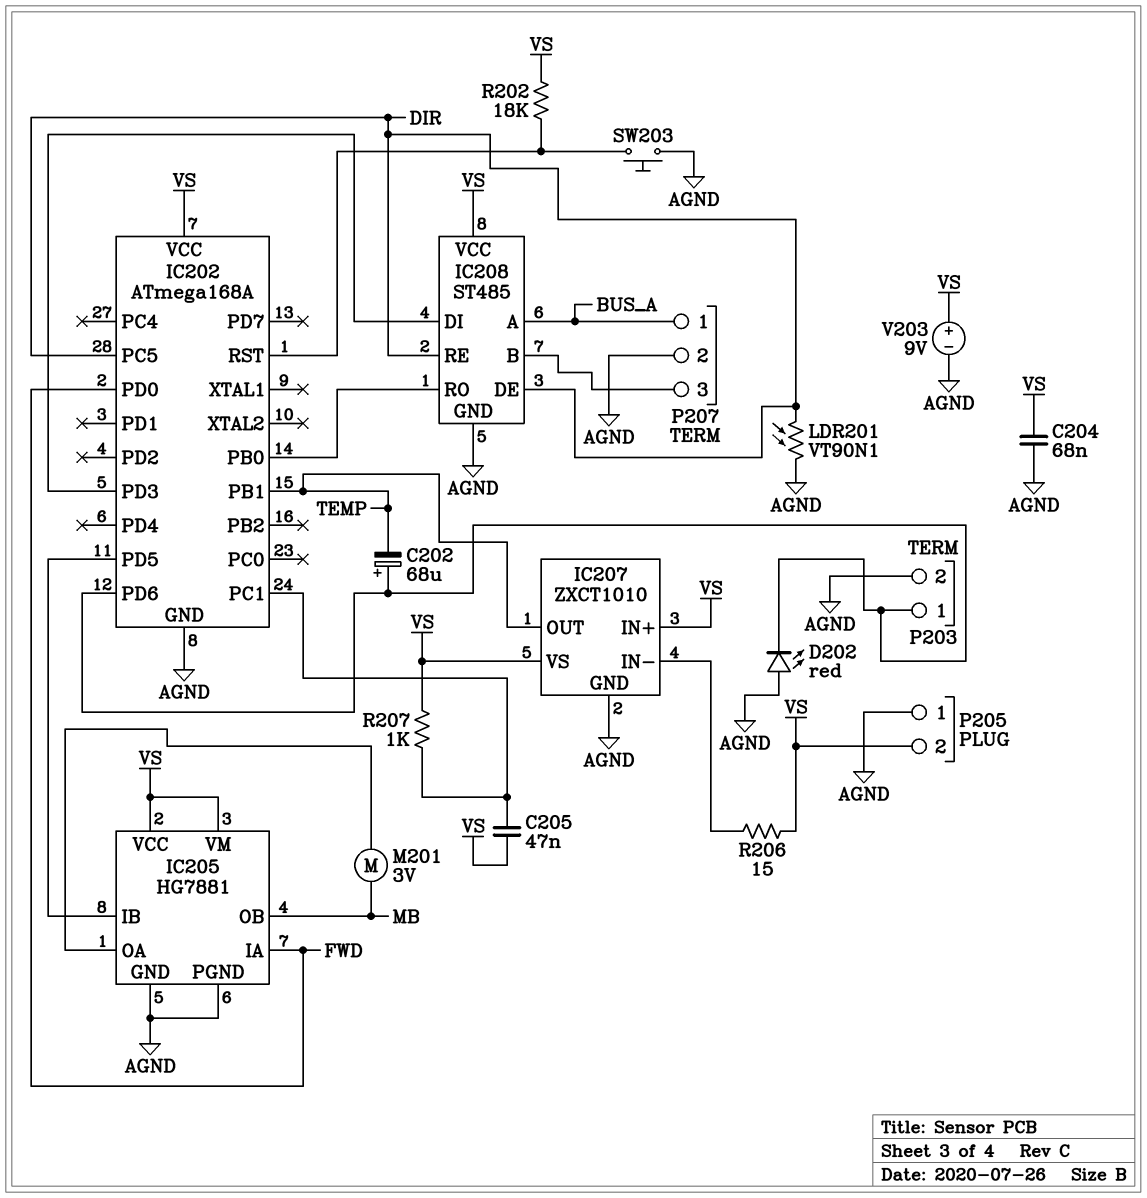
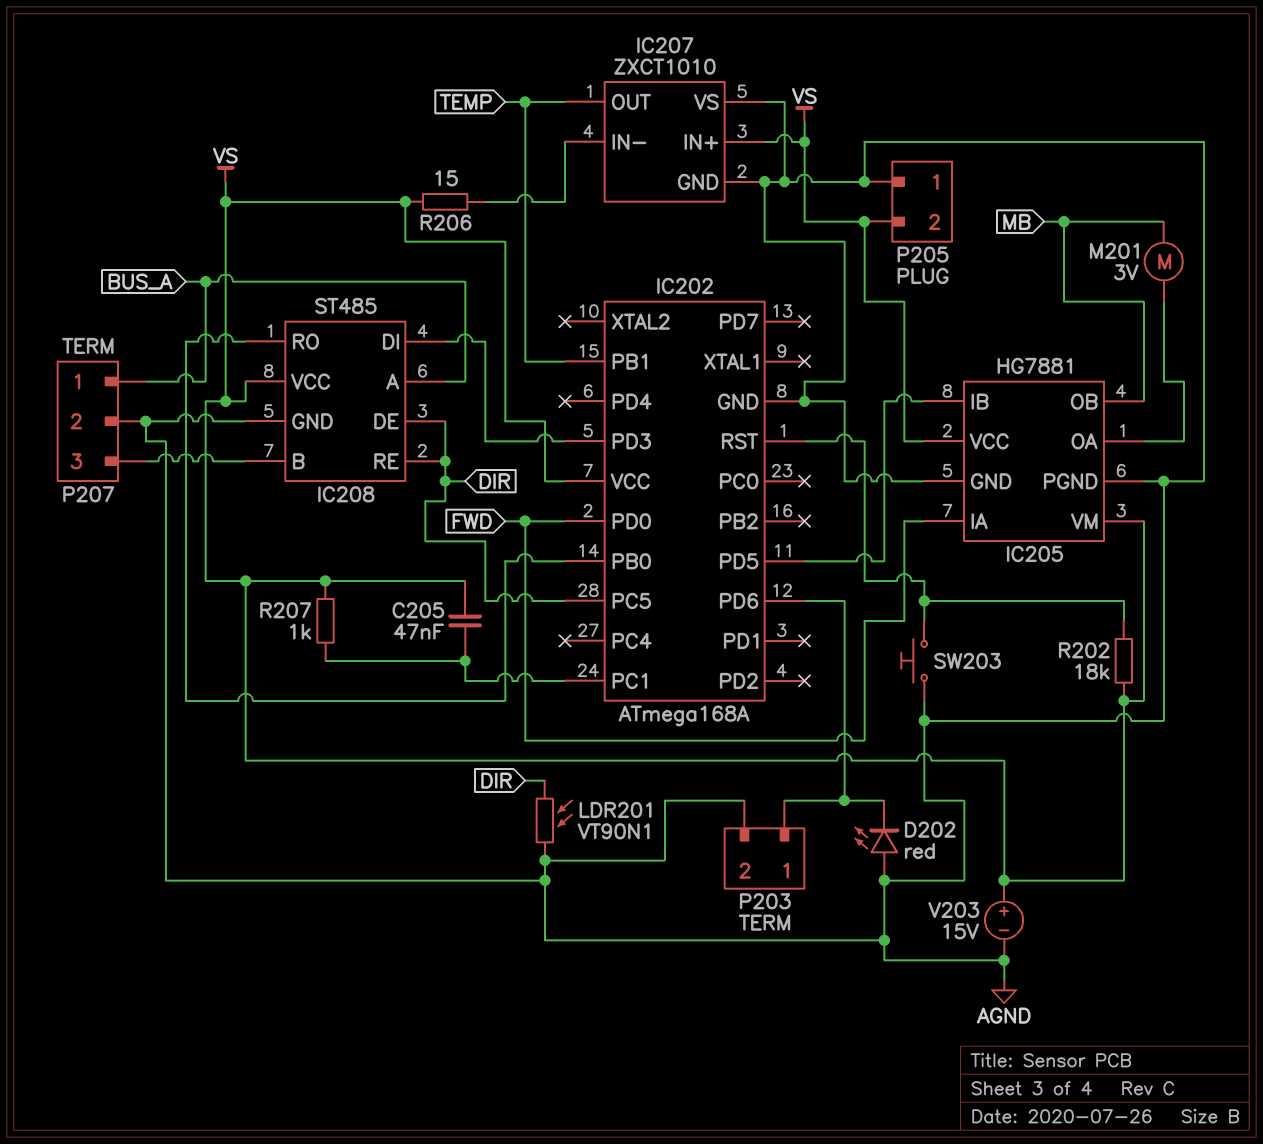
C202: 68uF (plus IC202/PD6, minus TEMP) -> none
C204: 68nF (AGND, VS) -> none
IC207 pin VS: VS -> AGND
V203: 9V (plus VS, minus AGND) -> 15V (plus VS, minus AGND)

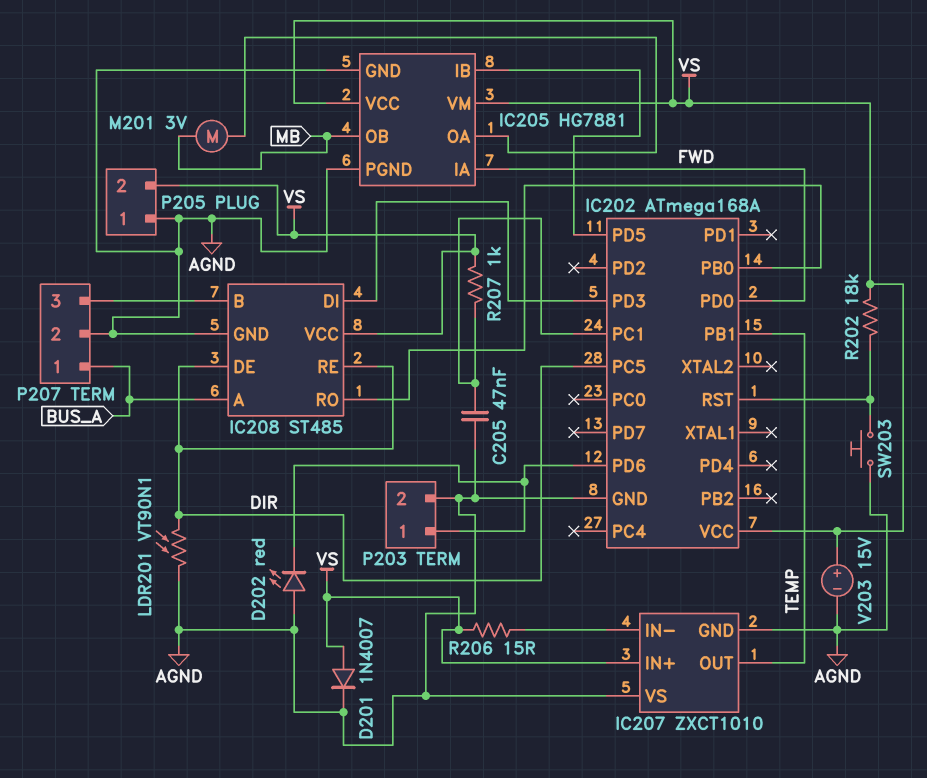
C205: 47nF (IC202/PC1, VS) -> 47nF (AGND, IC202/PC1)
D201: none -> diode 1N4007 (A VS, K AGND)

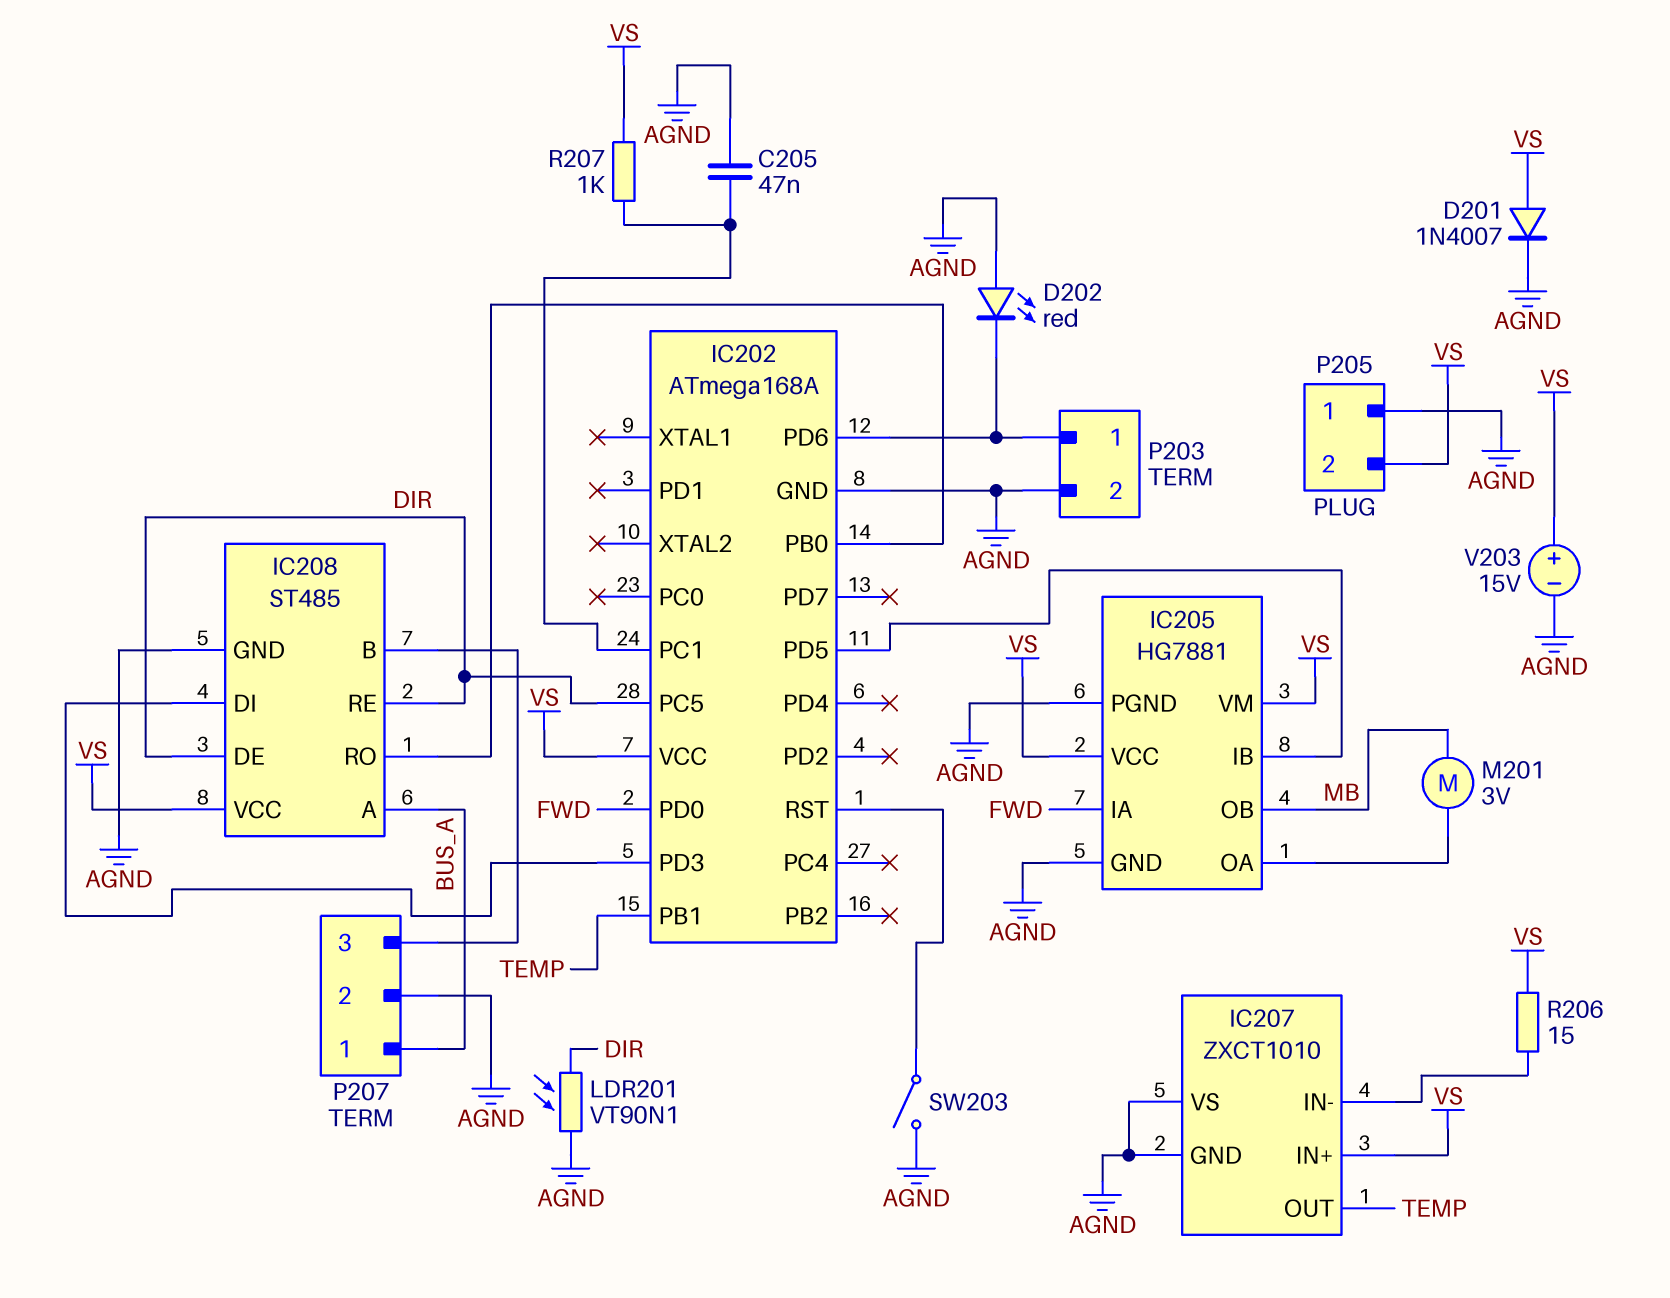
R202: 18k (IC202/RST, VS) -> none
SW203: button (AGND, IC202/RST) -> switch (AGND, IC202/RST)

